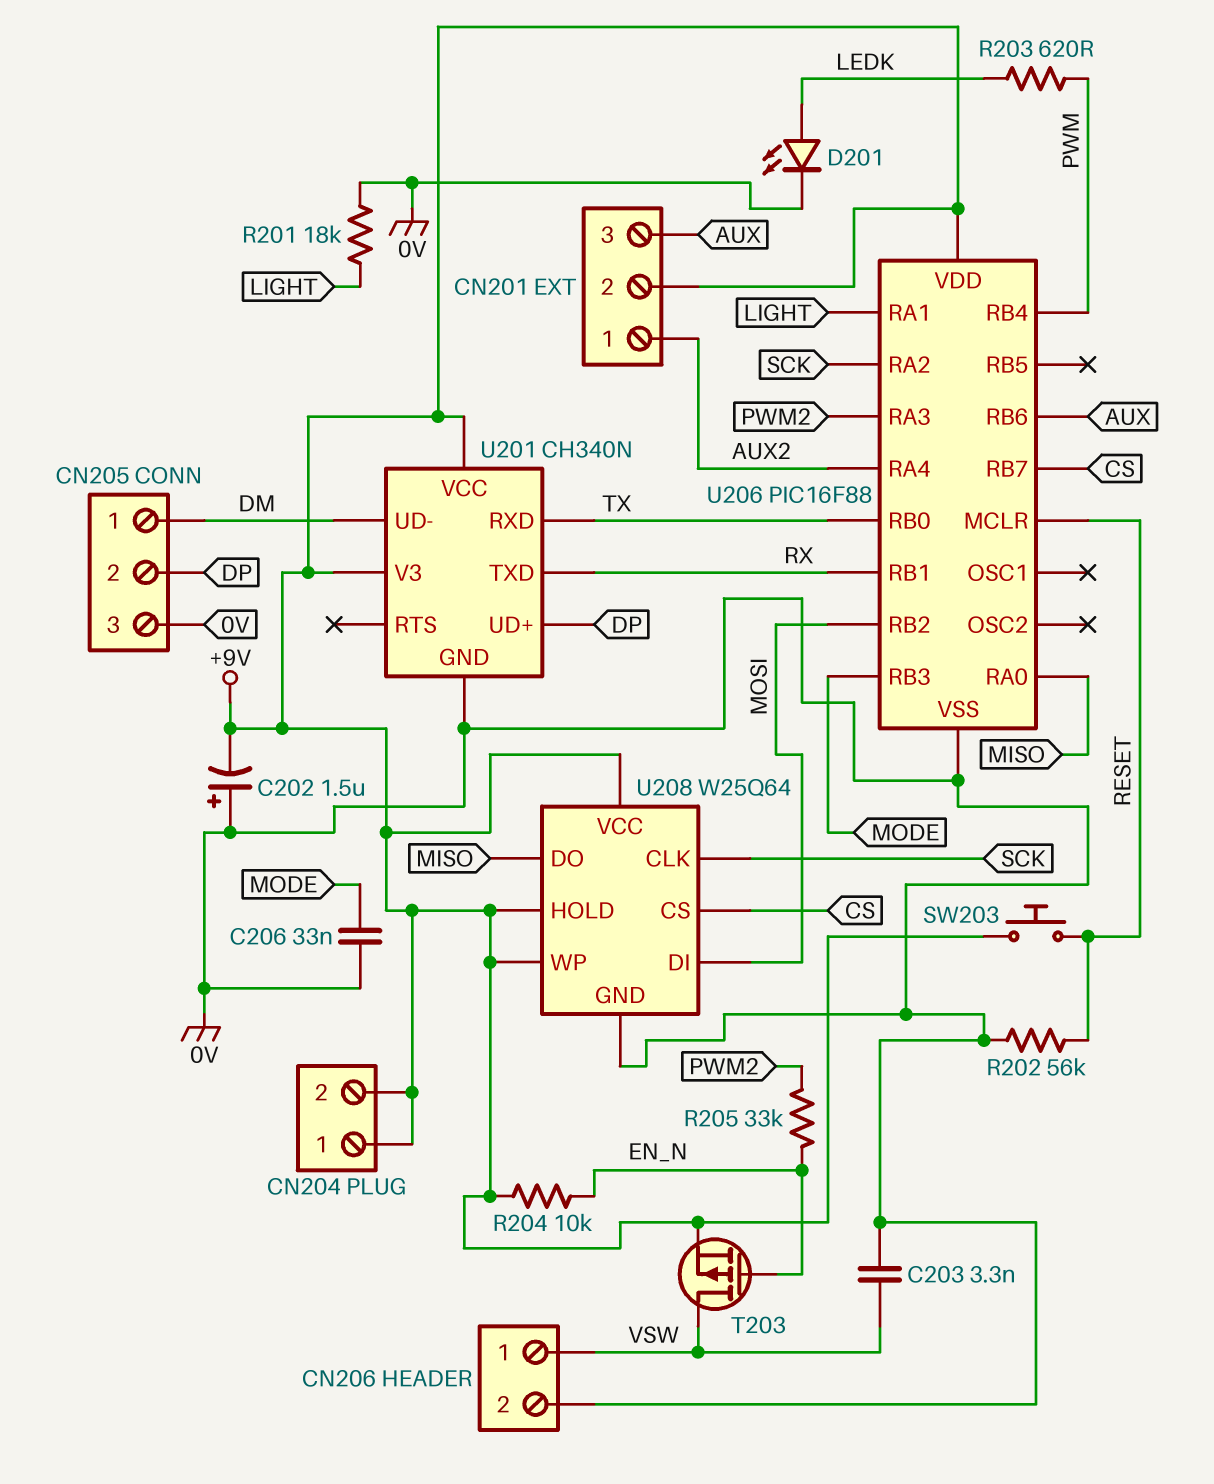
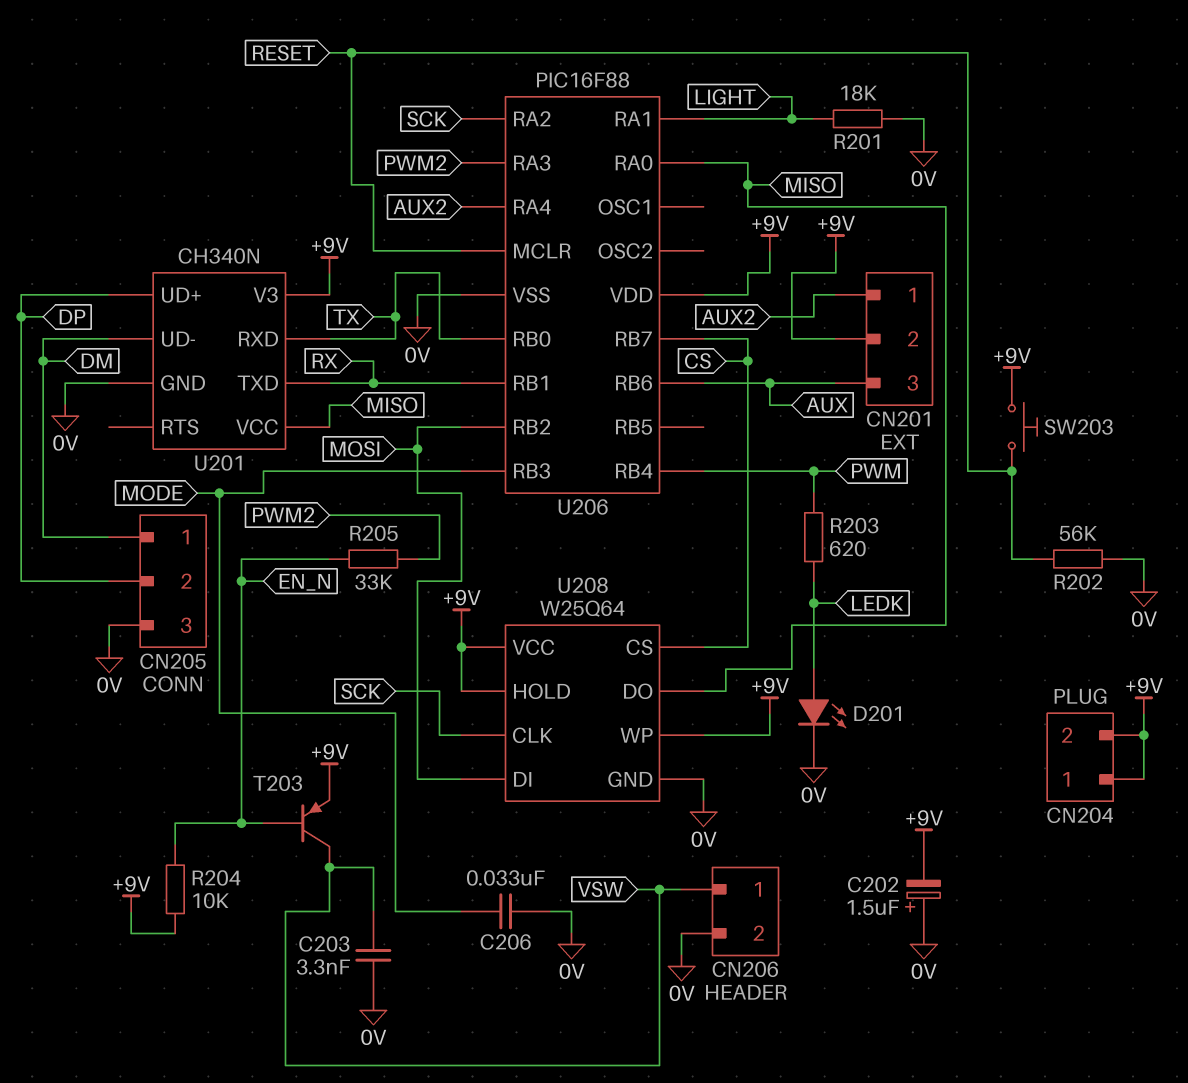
T203: PMOS (G EN_N, D VSW, S +9V) -> PNP (B EN_N, C VSW, E +9V)
U201 pin VCC: +9V -> MISO

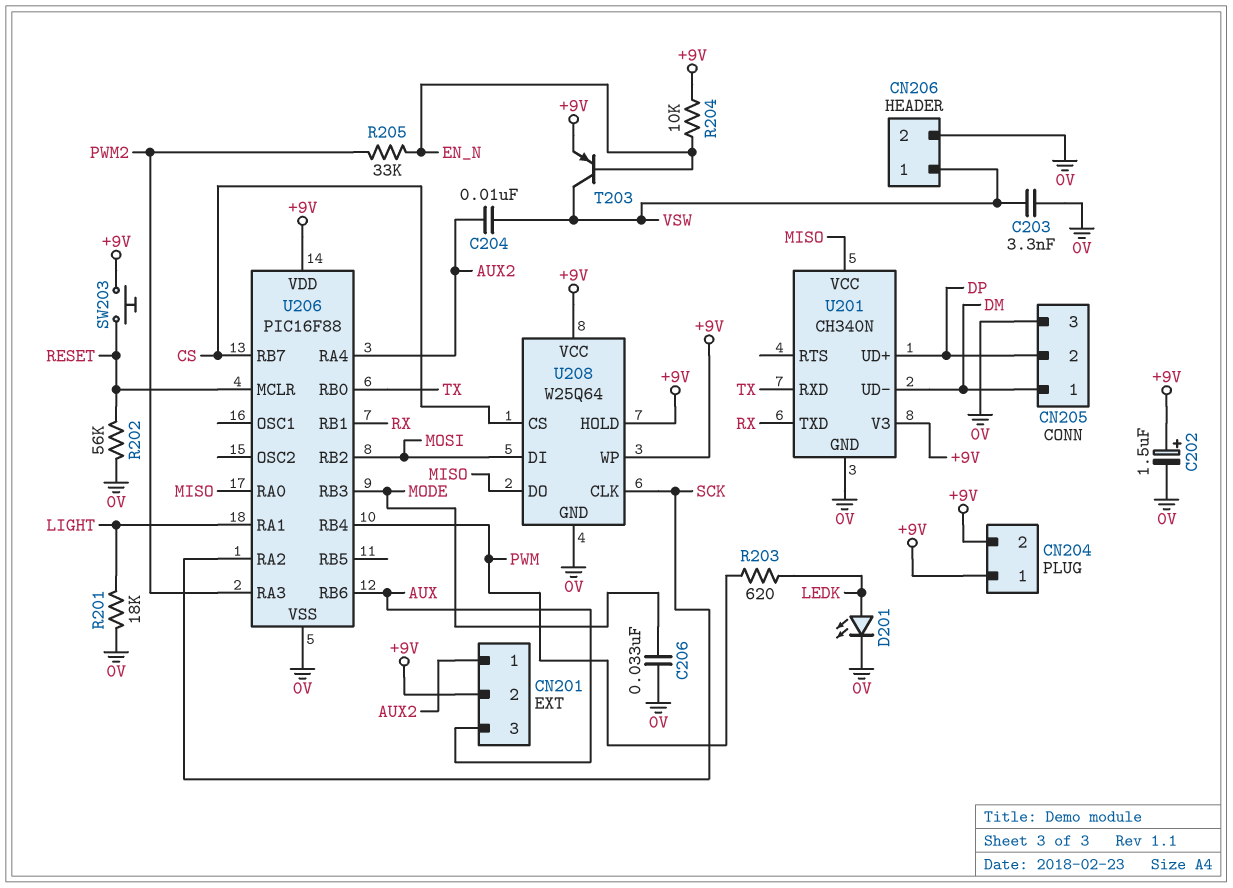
C202: 1.5uF (plus 0V, minus +9V) -> 1.5uF (plus +9V, minus 0V)
C204: none -> 10nF (AUX2, VSW)

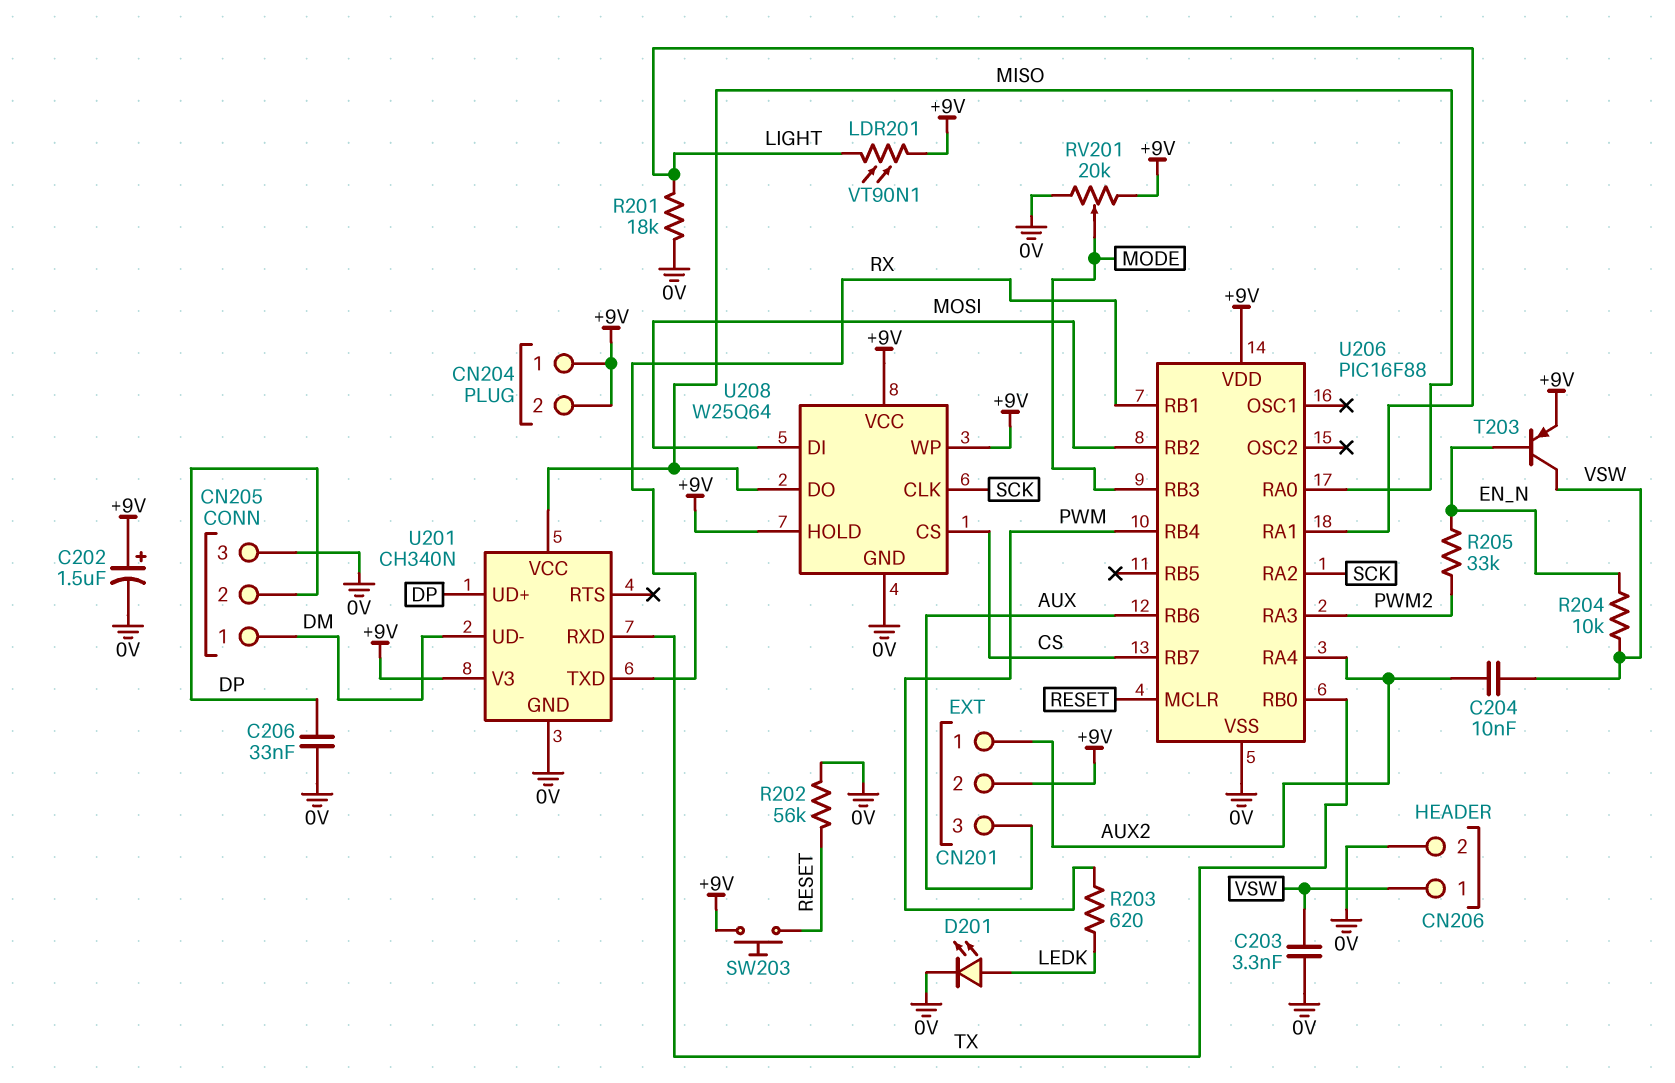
C206: 33nF (0V, MODE) -> 33nF (0V, DP)
LDR201: none -> VT90N1 (+9V, LIGHT)
R204: 10k (+9V, EN_N) -> 10k (EN_N, VSW)
RV201: none -> 20k (+9V, 0V, wiper MODE)

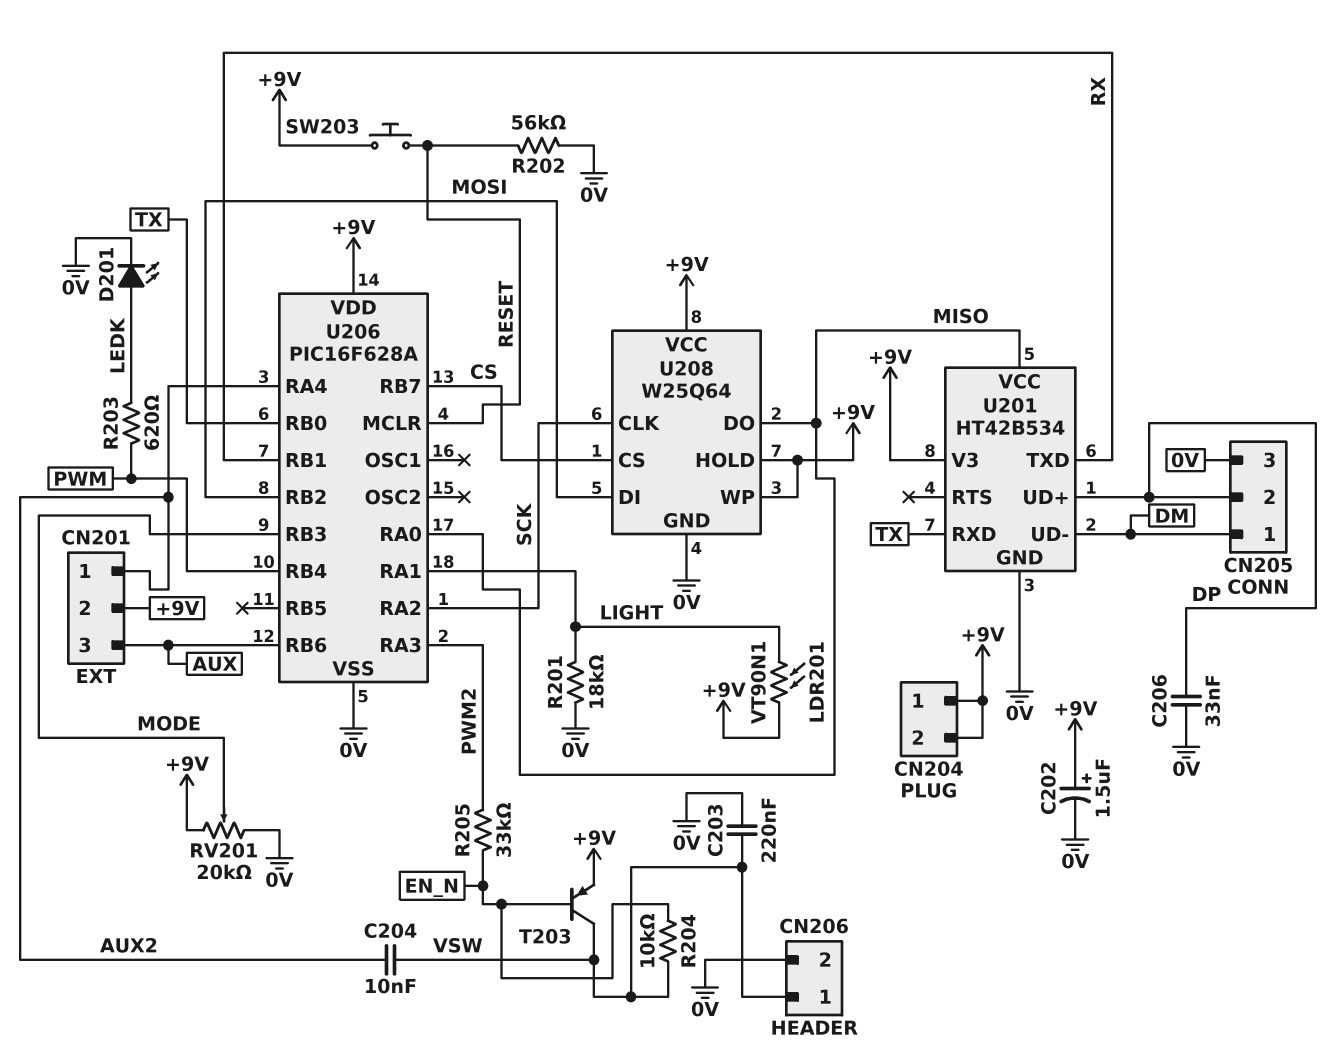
C203: 3.3nF (0V, VSW) -> 220nF (0V, VSW)
U201: CH340N -> HT42B534
U206: PIC16F88 -> PIC16F628A

